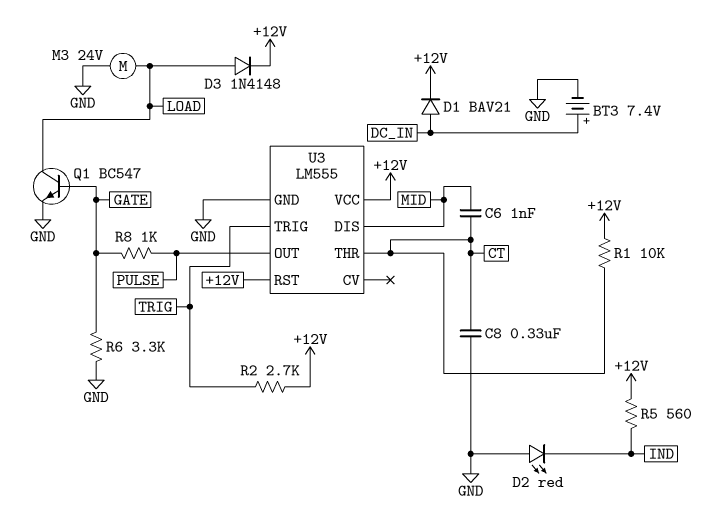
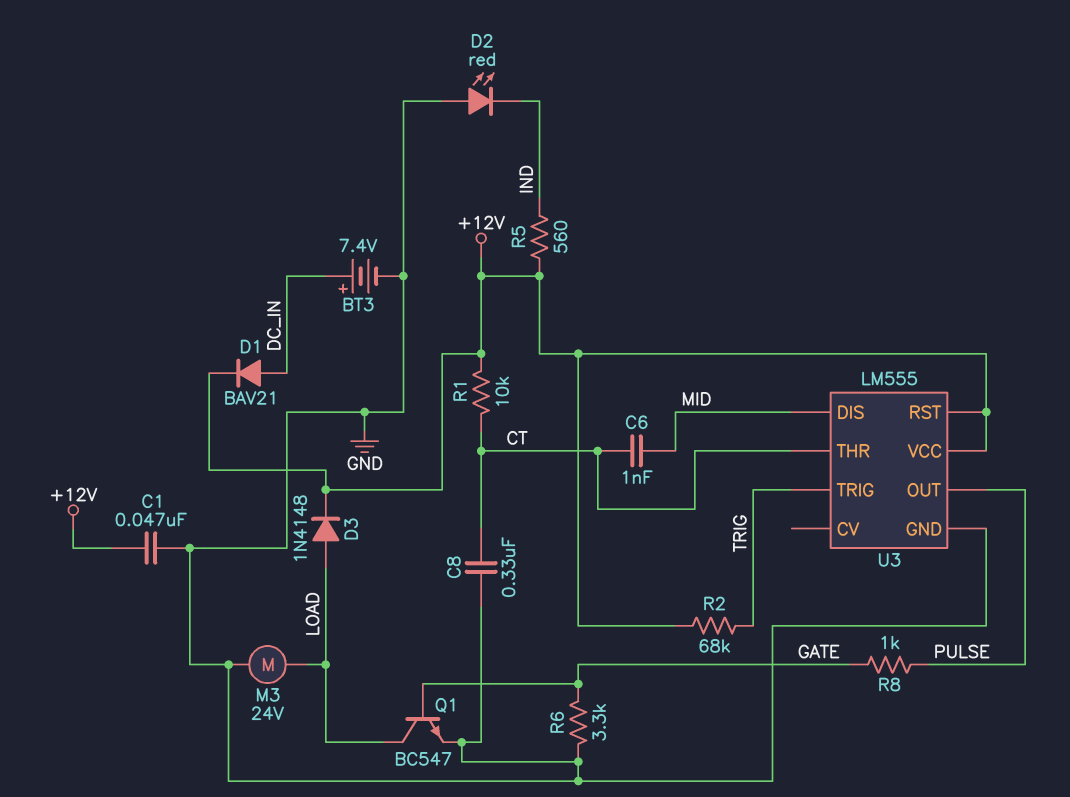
C1: none -> 47nF (+12V, GND)
R2: 2.7k (+12V, TRIG) -> 68k (+12V, TRIG)

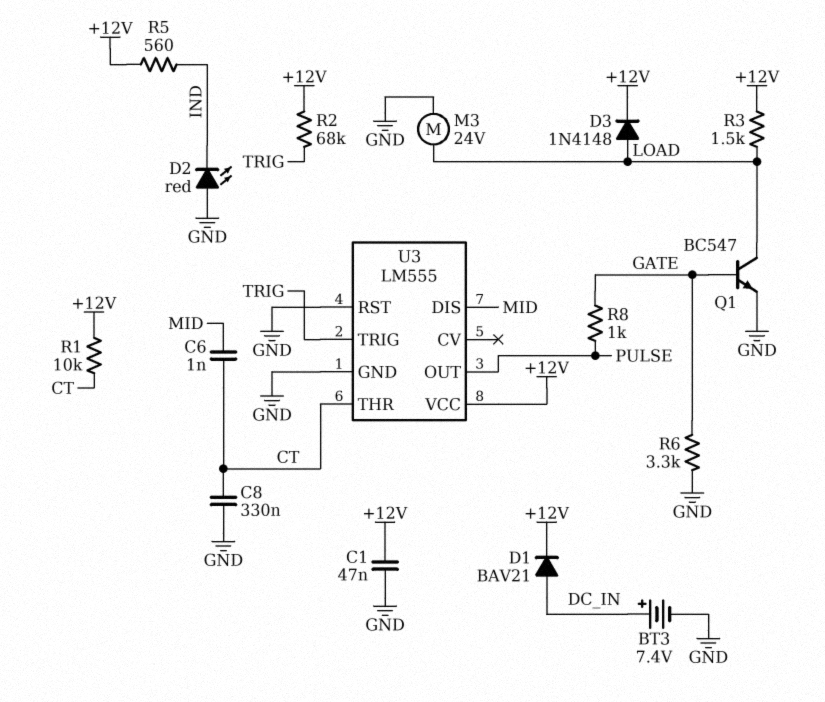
R3: none -> 1.5k (+12V, LOAD)
U3 pin RST: +12V -> GND

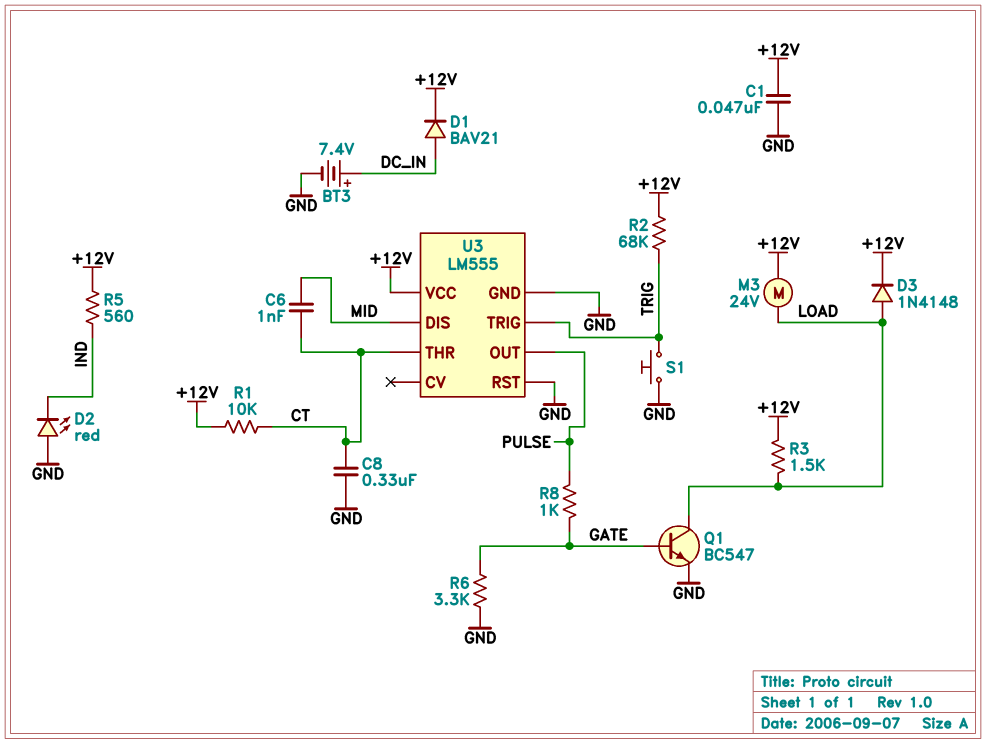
M3: motor 24V (GND, LOAD) -> motor 24V (+12V, LOAD)
S1: none -> button (GND, TRIG)

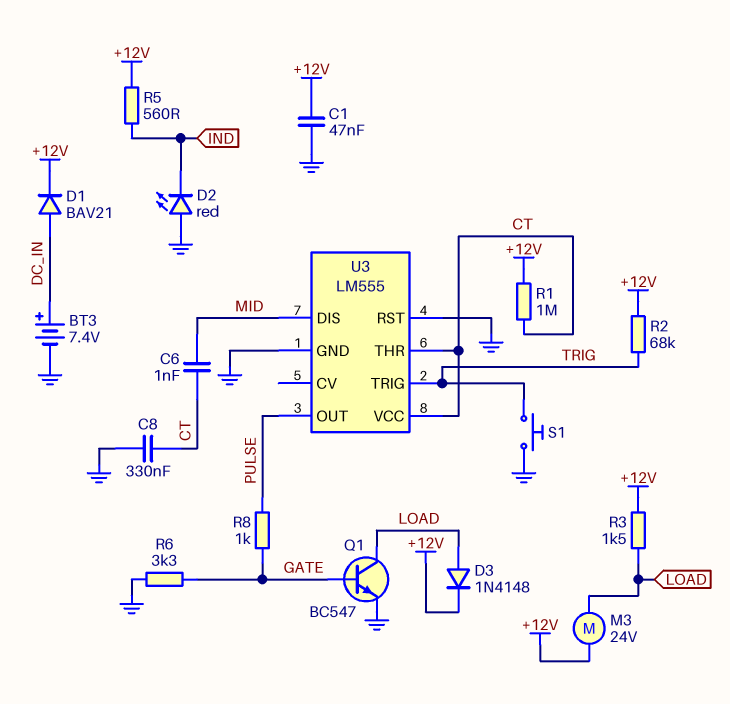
R1: 10k (+12V, CT) -> 1M (+12V, CT)
U3 pin VCC: +12V -> CT

